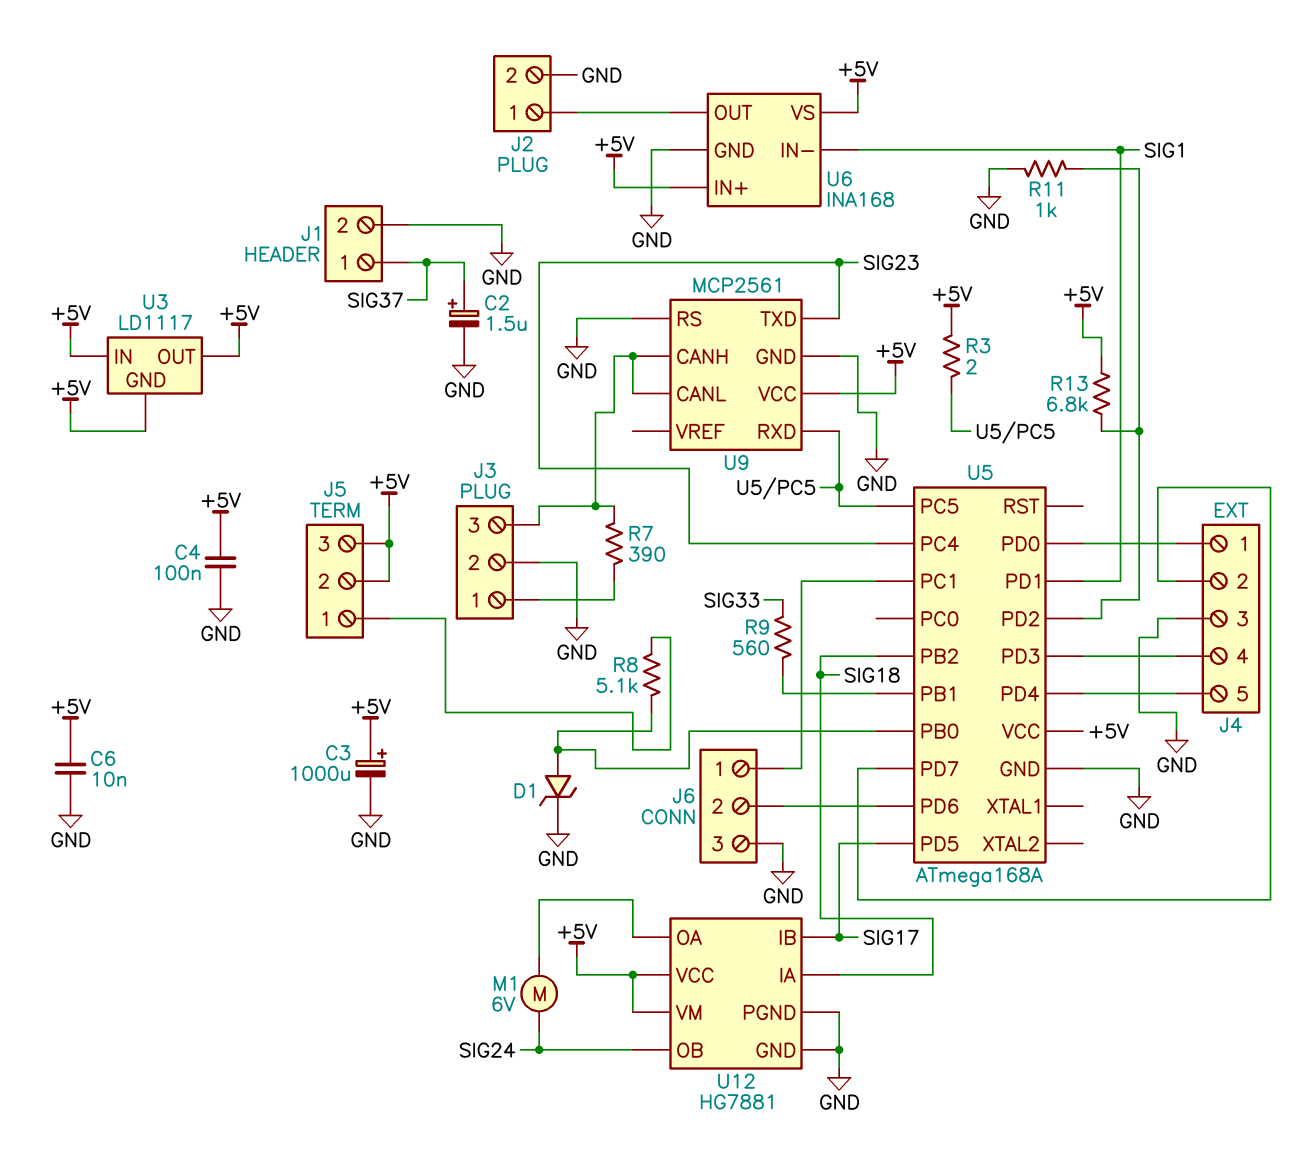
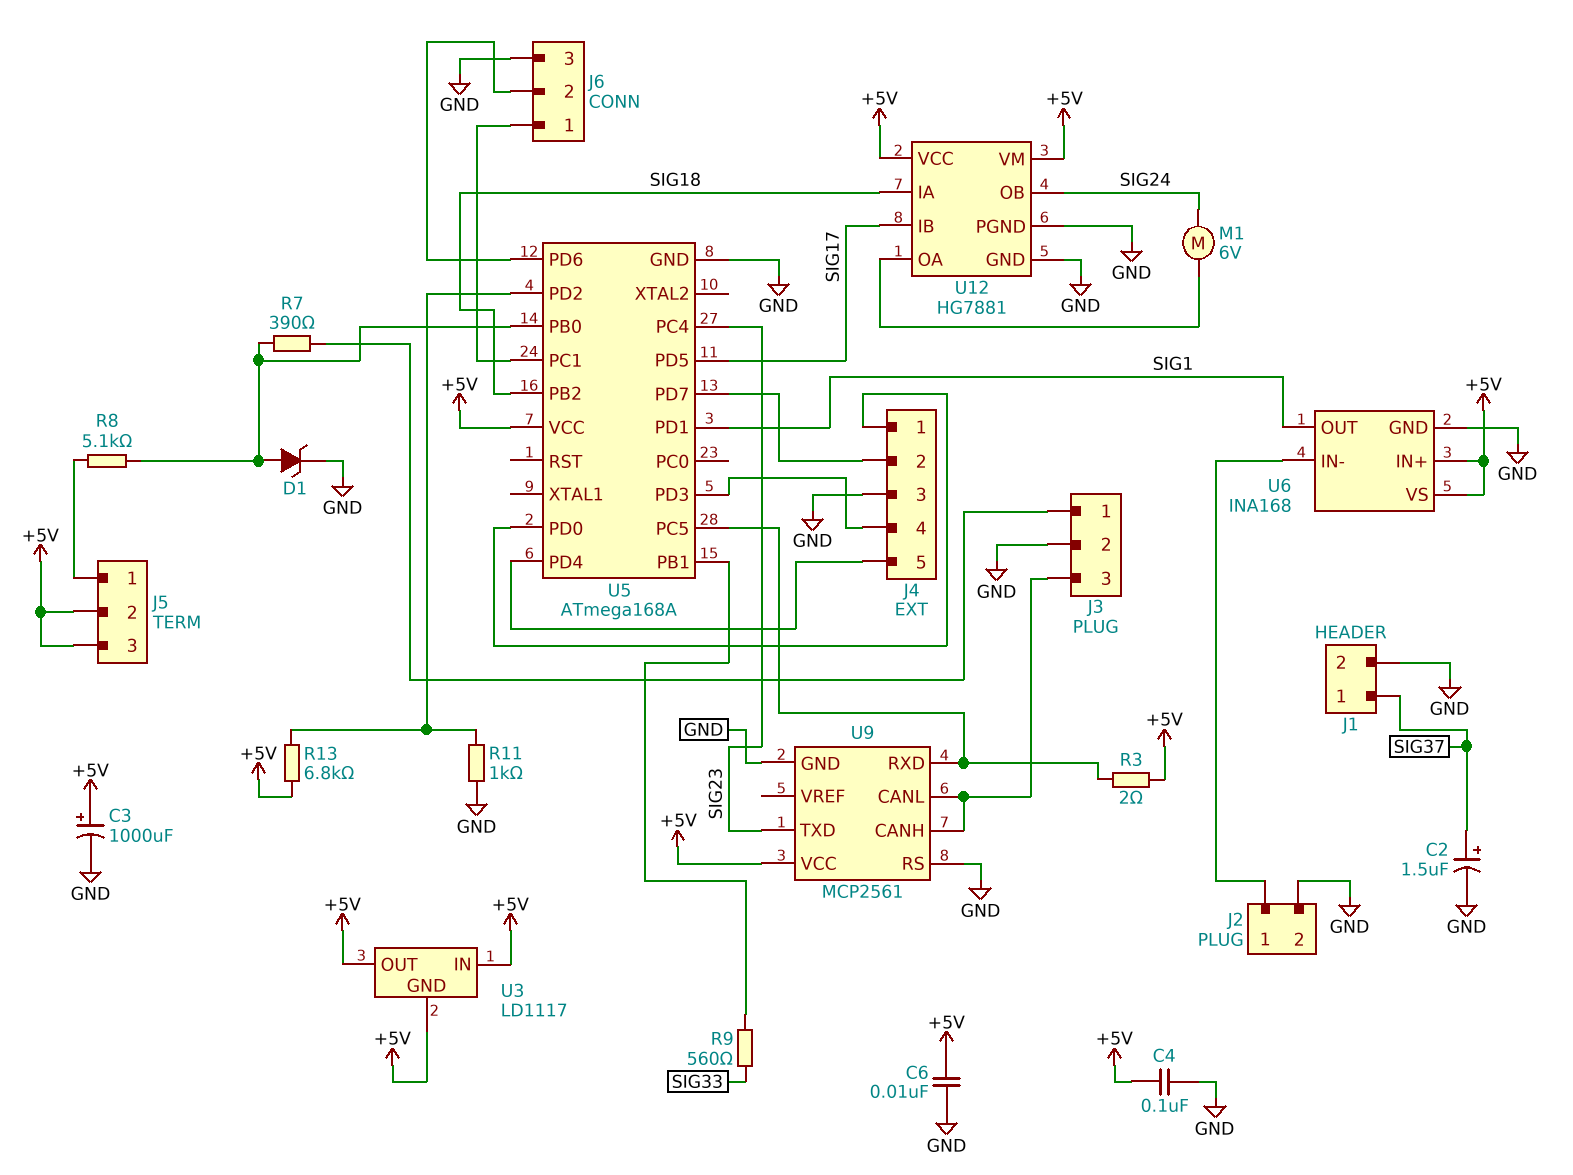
R7: 390 (J3/1, J3/3) -> 390 (J3/1, U5/PB0)
U6 pin IN-: SIG1 -> J2/1
U6 pin OUT: J2/1 -> SIG1

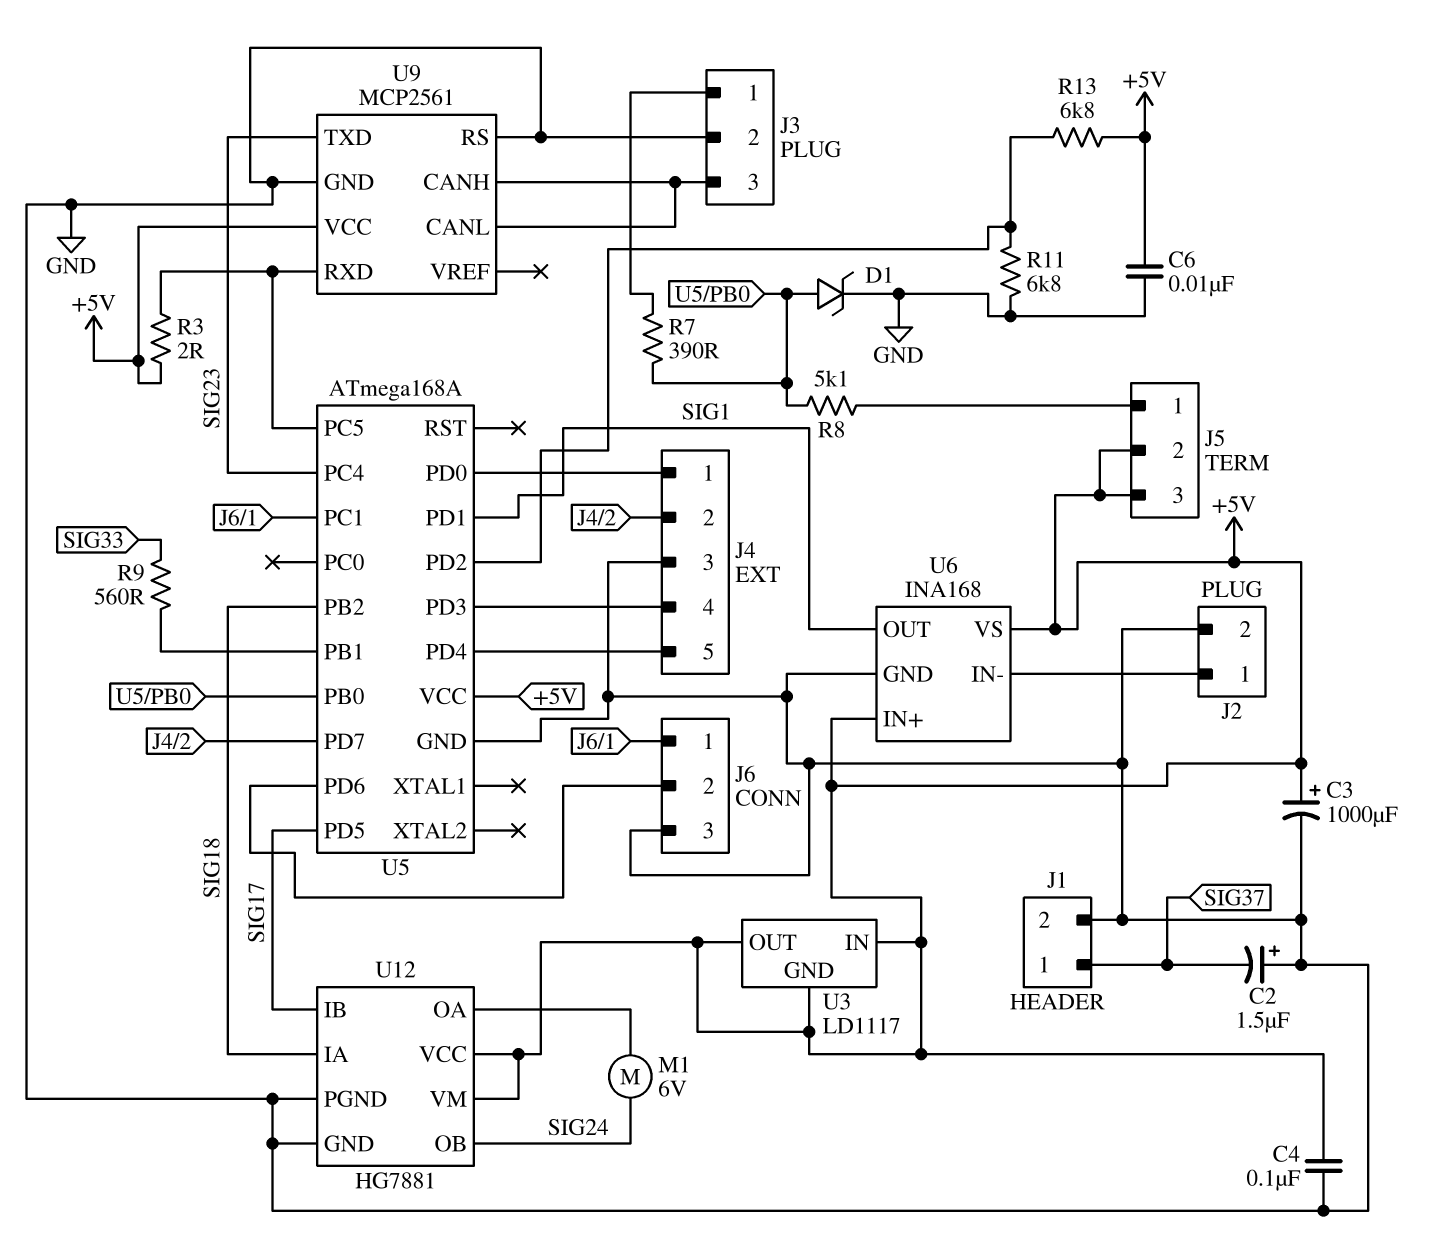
C2: 1.5uF (plus SIG37, minus GND) -> 1.5uF (plus GND, minus SIG37)
R11: 1k (GND, U5/PD2) -> 6.8k (GND, U5/PD2)

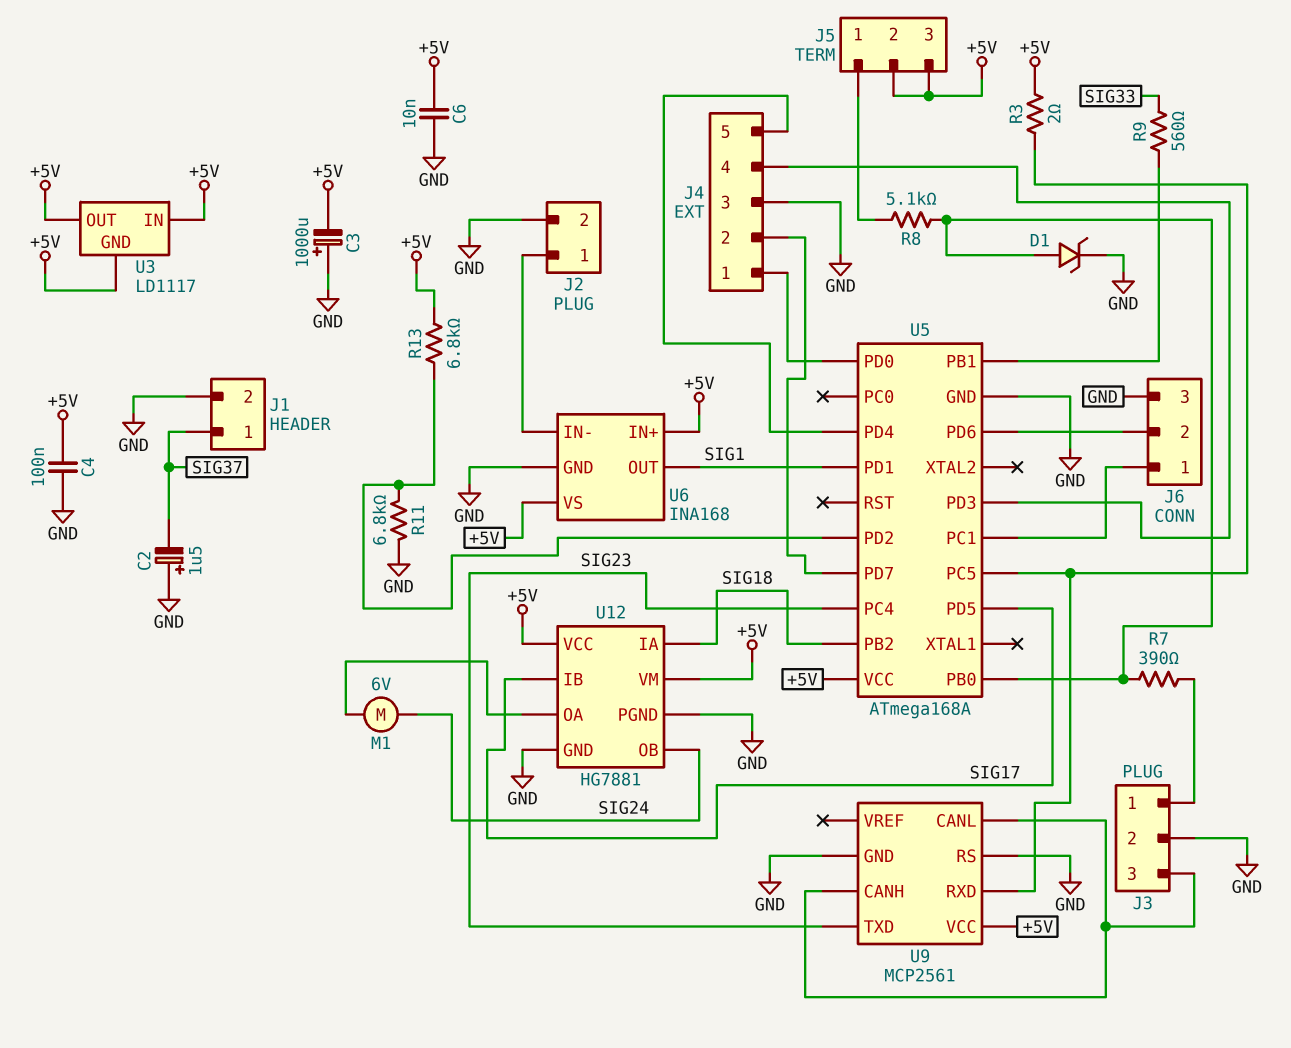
C3: 1000uF (plus +5V, minus GND) -> 1000uF (plus GND, minus +5V)

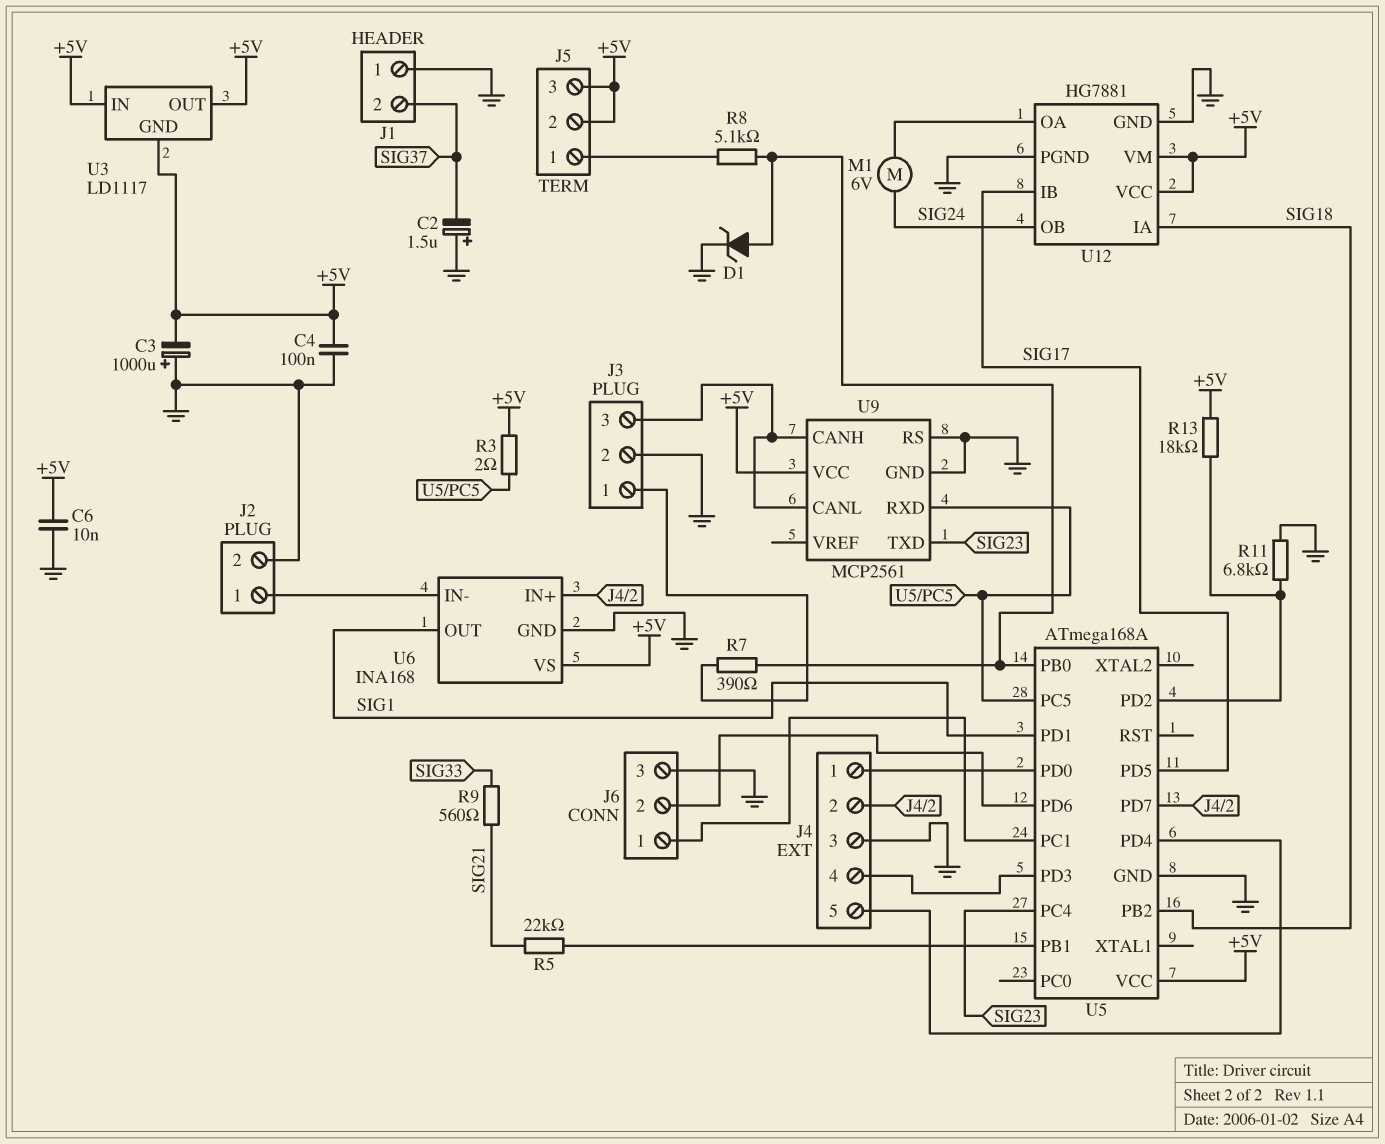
J1 pin 1: SIG37 -> GND
J1 pin 2: GND -> SIG37
R5: none -> 22k (SIG21, U5/PB1)
R9: 560 (SIG33, U5/PB1) -> 560 (SIG21, SIG33)
R13: 6.8k (+5V, U5/PD2) -> 18k (+5V, U5/PD2)
U6 pin IN+: +5V -> J4/2

